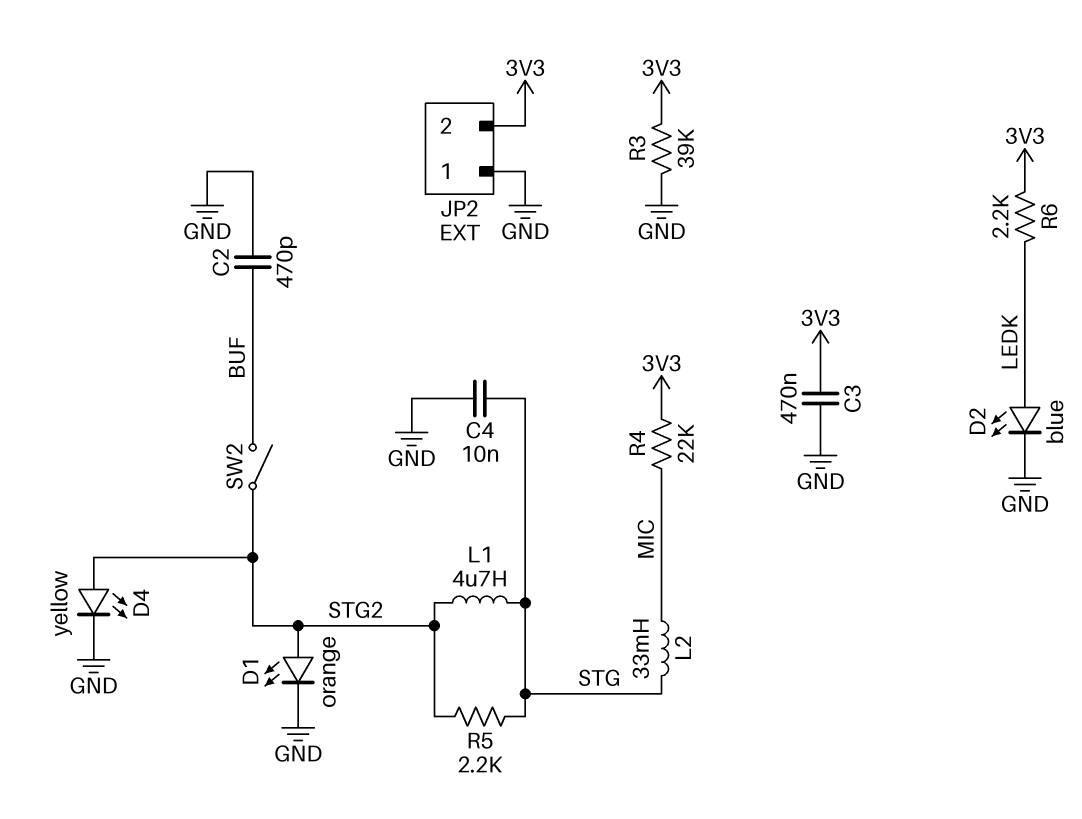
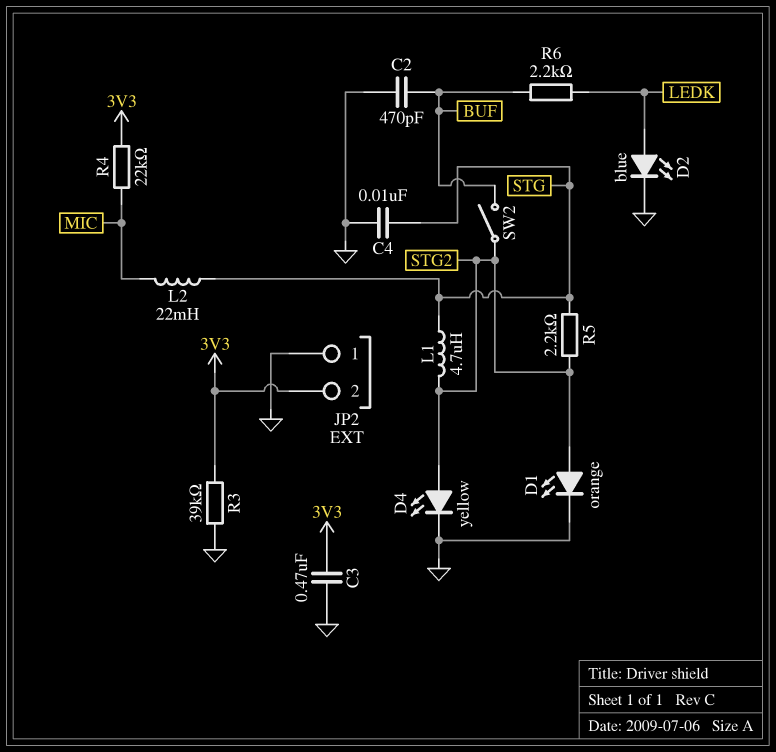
L2: 33mH (MIC, STG) -> 22mH (MIC, STG)
R6: 2.2k (3V3, LEDK) -> 2.2k (BUF, LEDK)

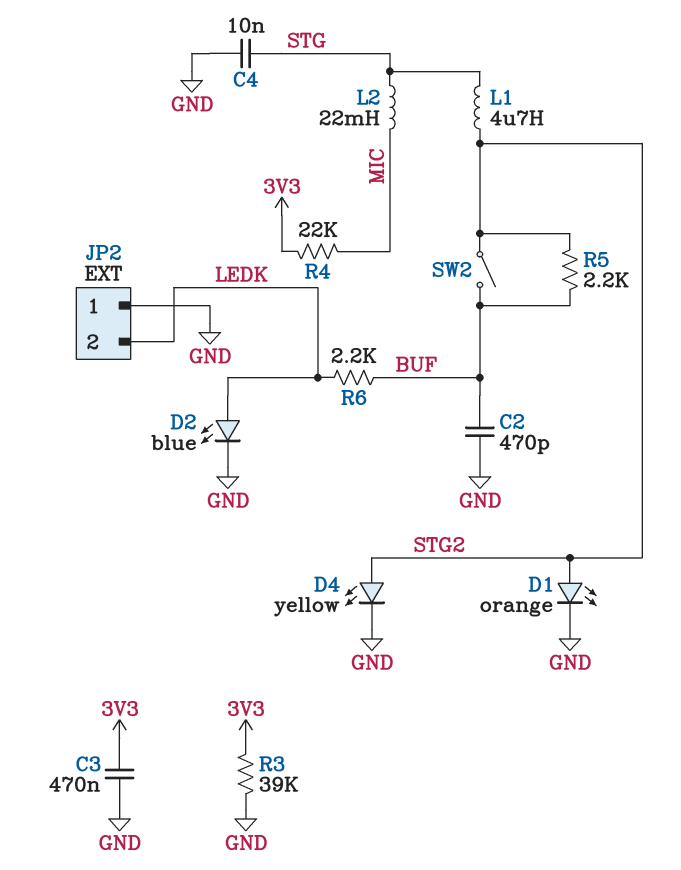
JP2 pin 2: 3V3 -> LEDK
R5: 2.2k (STG, STG2) -> 2.2k (BUF, STG2)

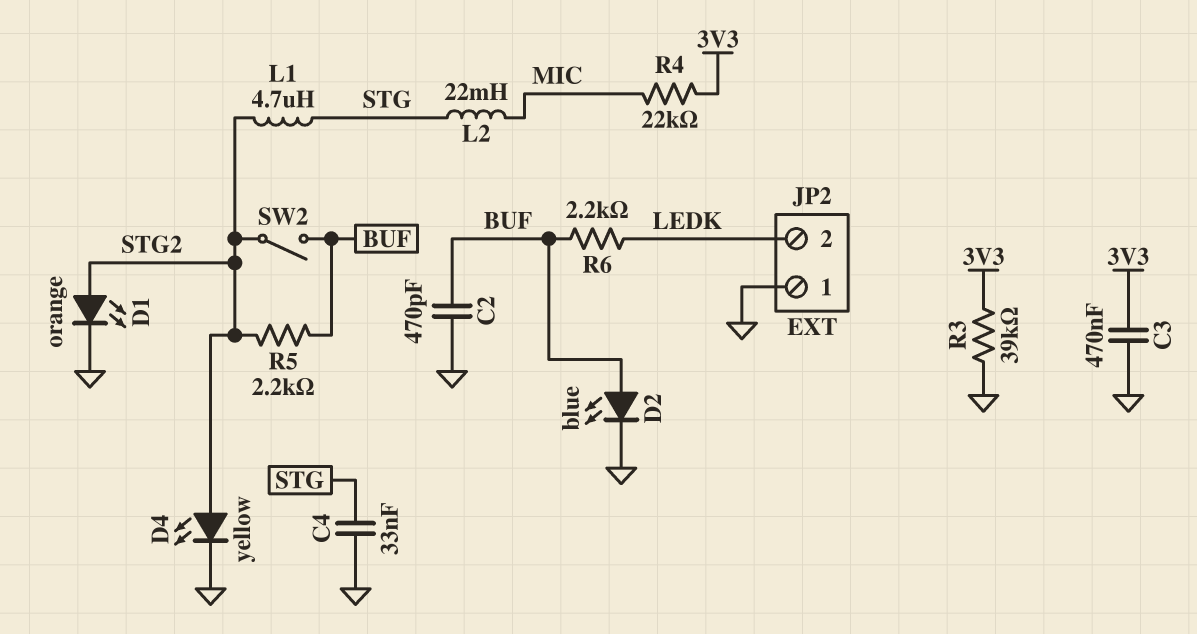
C4: 10nF (GND, STG) -> 33nF (GND, STG)
D2: LED blue (A LEDK, K GND) -> LED blue (A BUF, K GND)

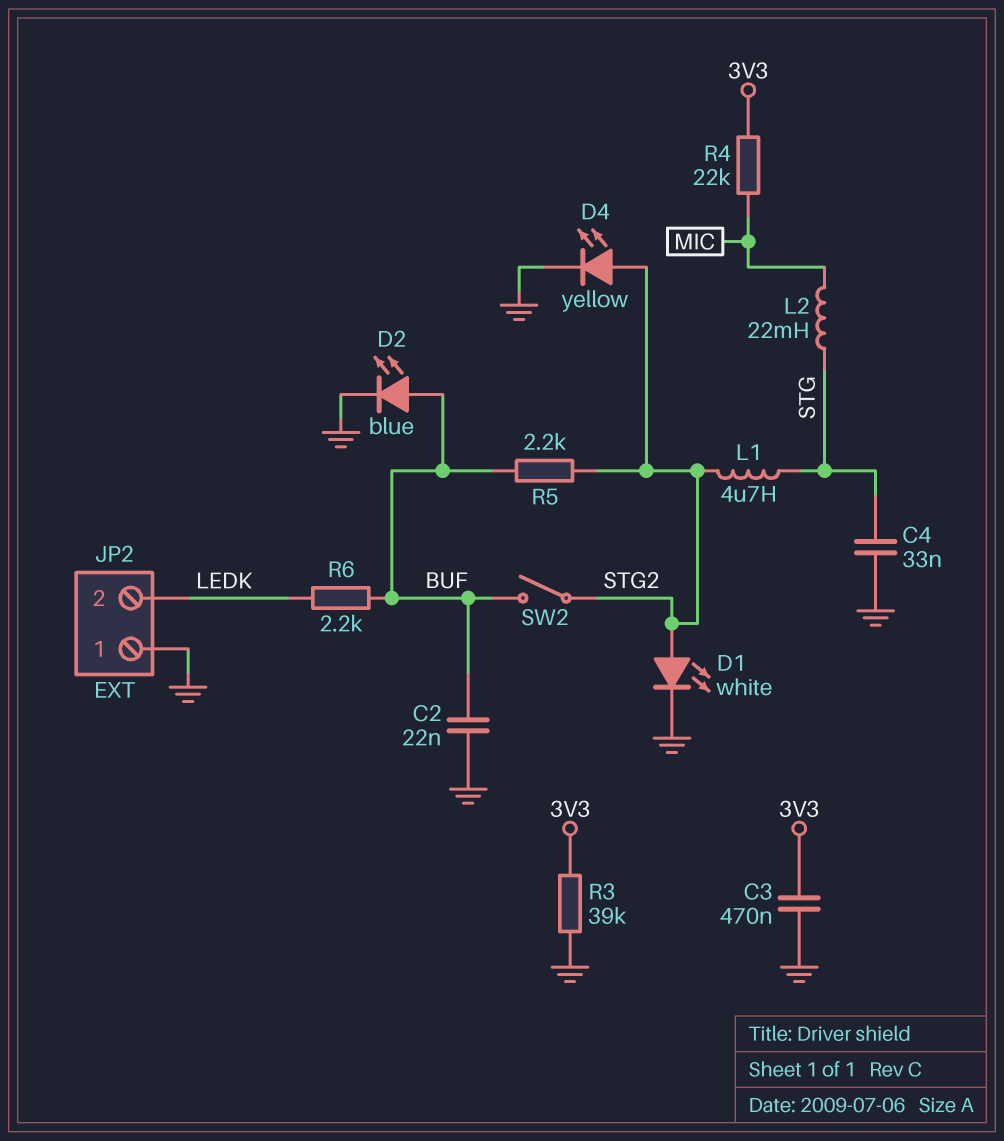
C2: 470pF (BUF, GND) -> 22nF (BUF, GND)
D1: LED orange (A STG2, K GND) -> LED white (A STG2, K GND)

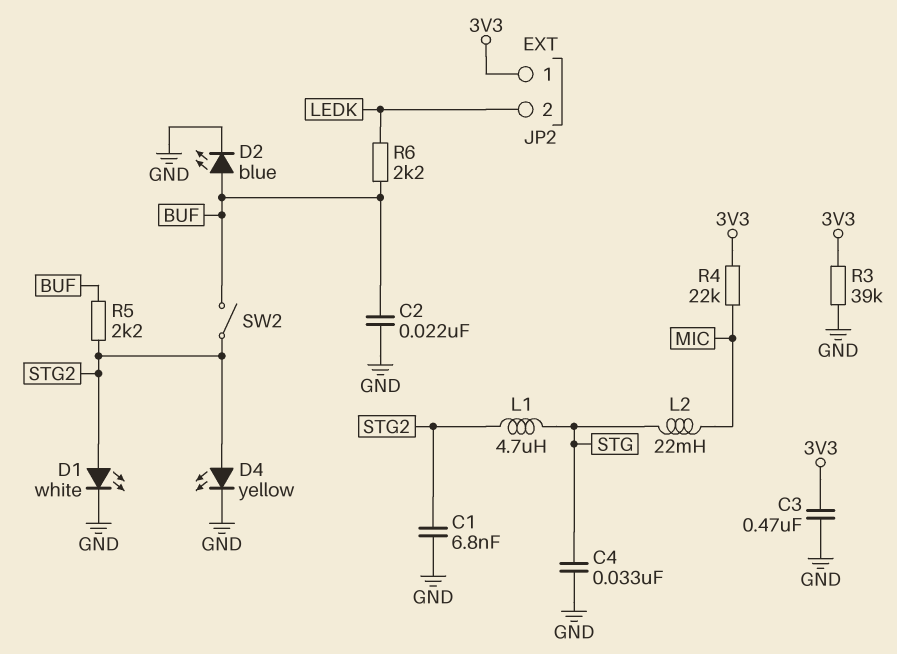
C1: none -> 6.8nF (GND, STG2)
JP2 pin 1: GND -> 3V3

